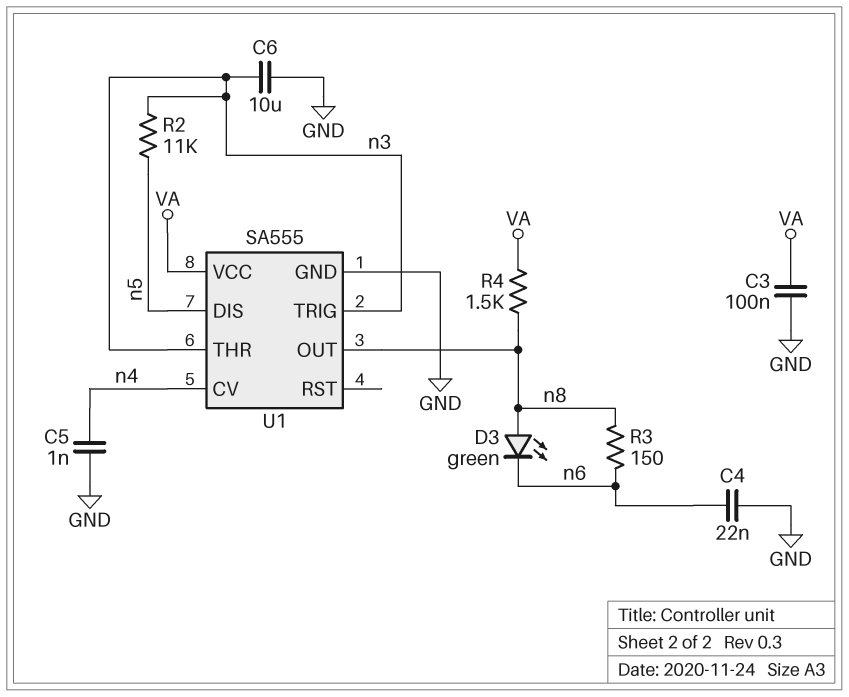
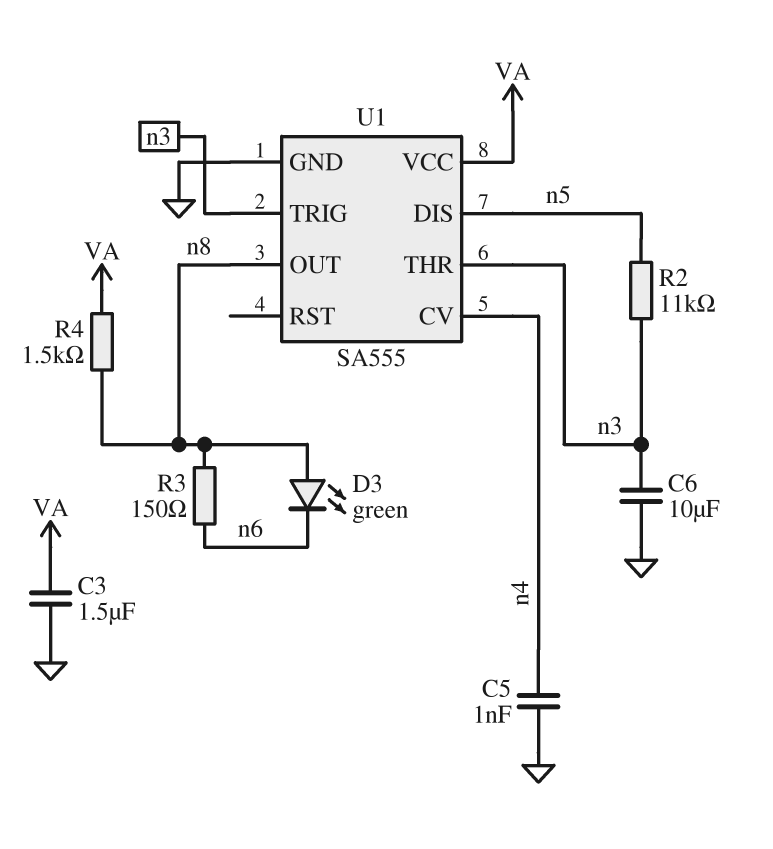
C3: 100nF (GND, VA) -> 1.5uF (GND, VA)
C4: 22nF (GND, n6) -> none

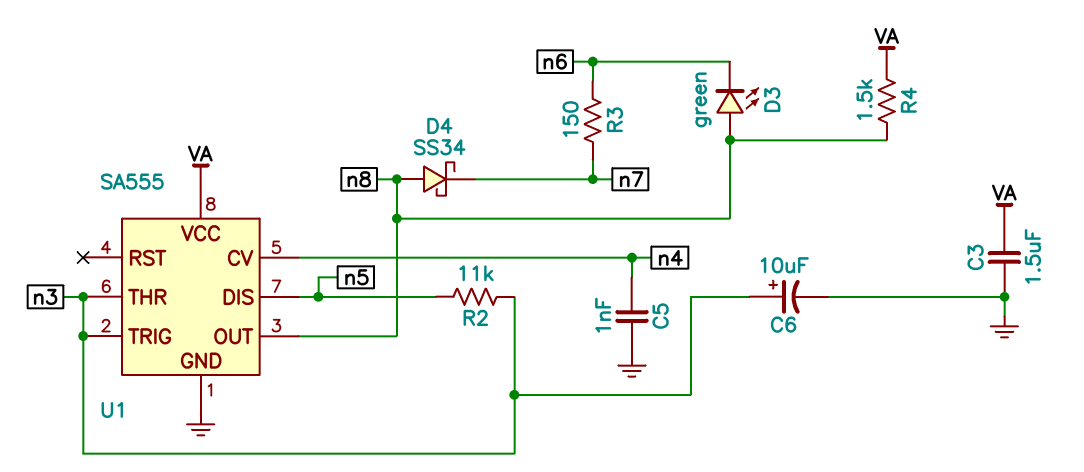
C6: 10uF (GND, n3) -> 10uF (plus n3, minus GND)
D4: none -> schottky SS34 (A n8, K n7)
R3: 150 (n6, n8) -> 150 (n6, n7)

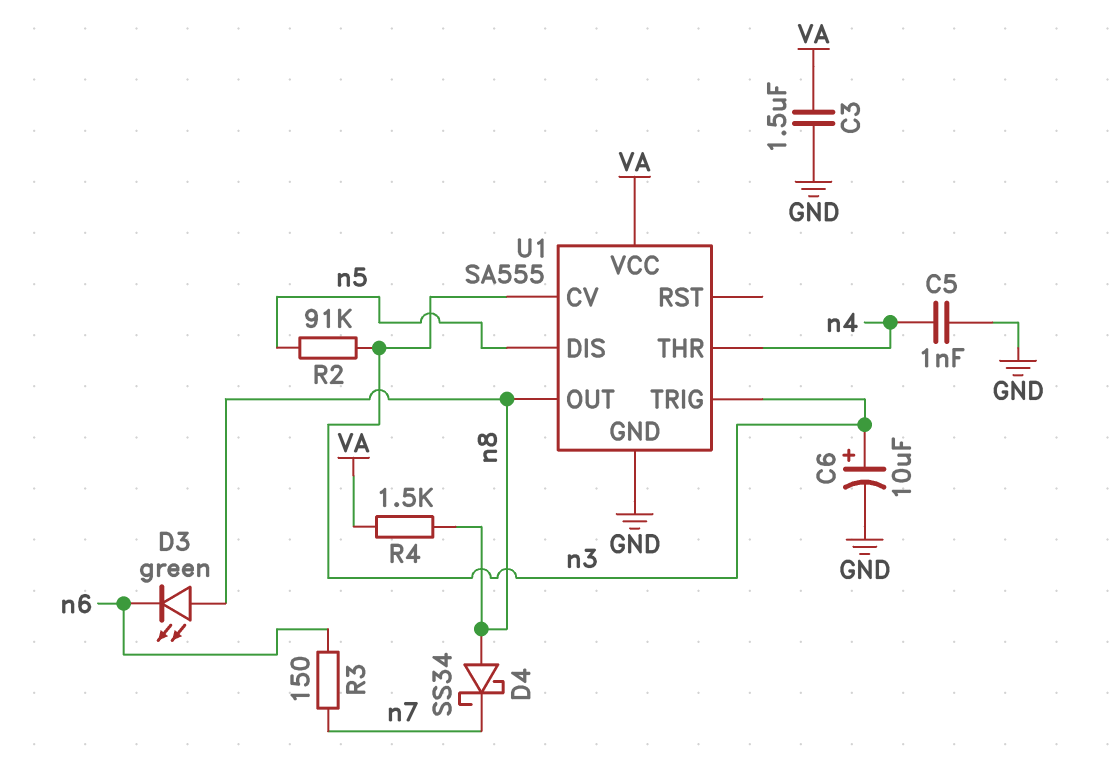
R2: 11k (n3, n5) -> 91k (n3, n5)
U1 pin CV: n4 -> n3
U1 pin THR: n3 -> n4

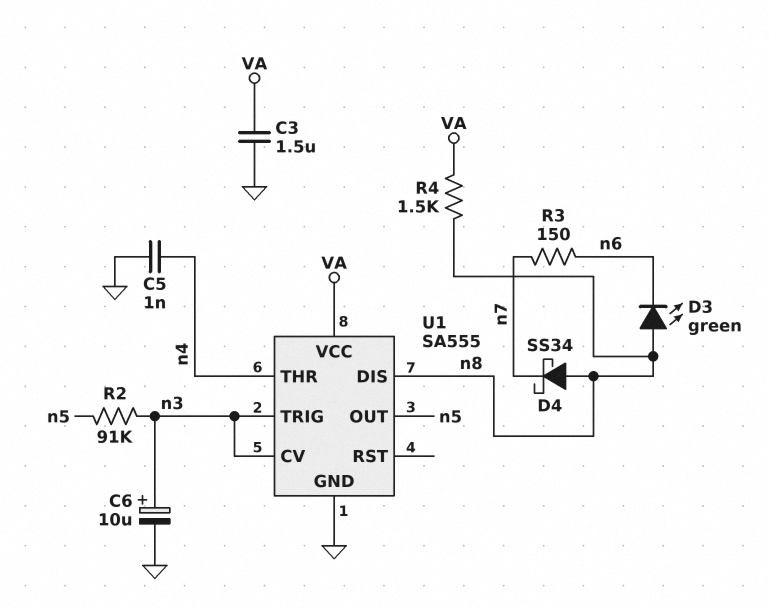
U1 pin DIS: n5 -> n8
U1 pin OUT: n8 -> n5

